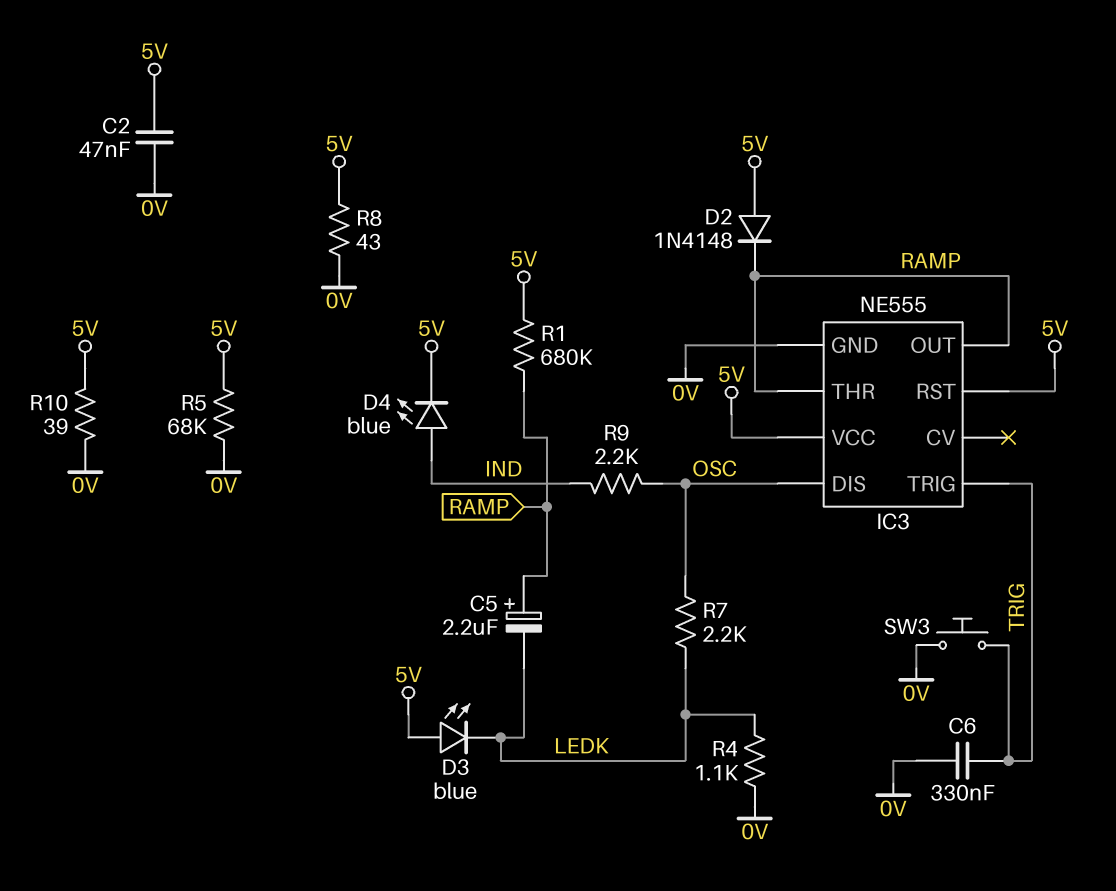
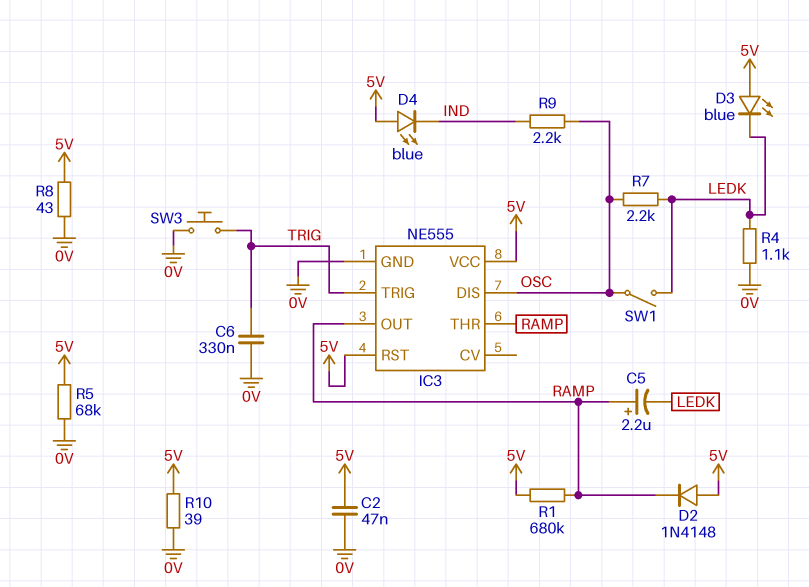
D4: LED blue (A IND, K 5V) -> LED blue (A 5V, K IND)
SW1: none -> switch (LEDK, OSC)

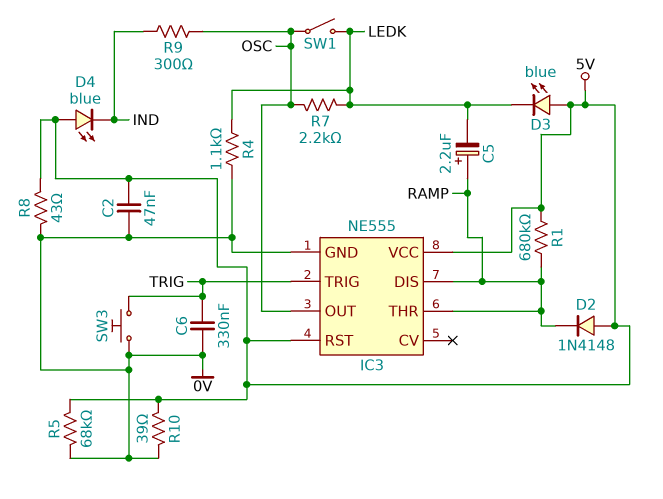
IC3 pin DIS: OSC -> RAMP
IC3 pin OUT: RAMP -> OSC
R9: 2.2k (IND, OSC) -> 300 (IND, OSC)

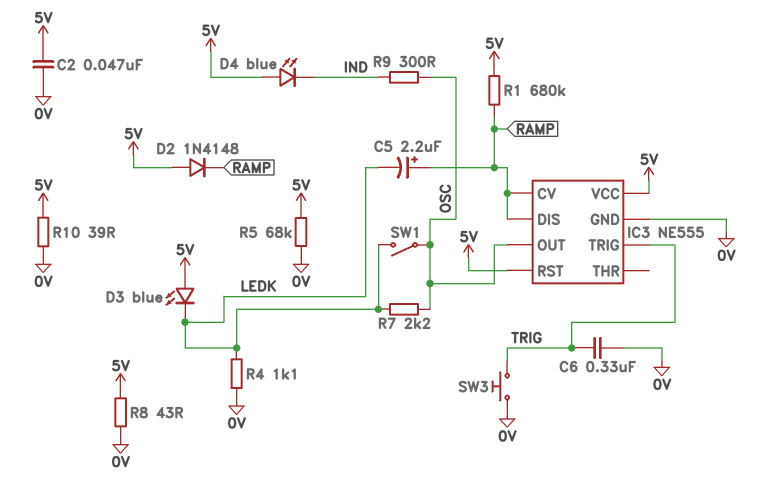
IC3 pin CV: none -> RAMP
IC3 pin THR: RAMP -> none

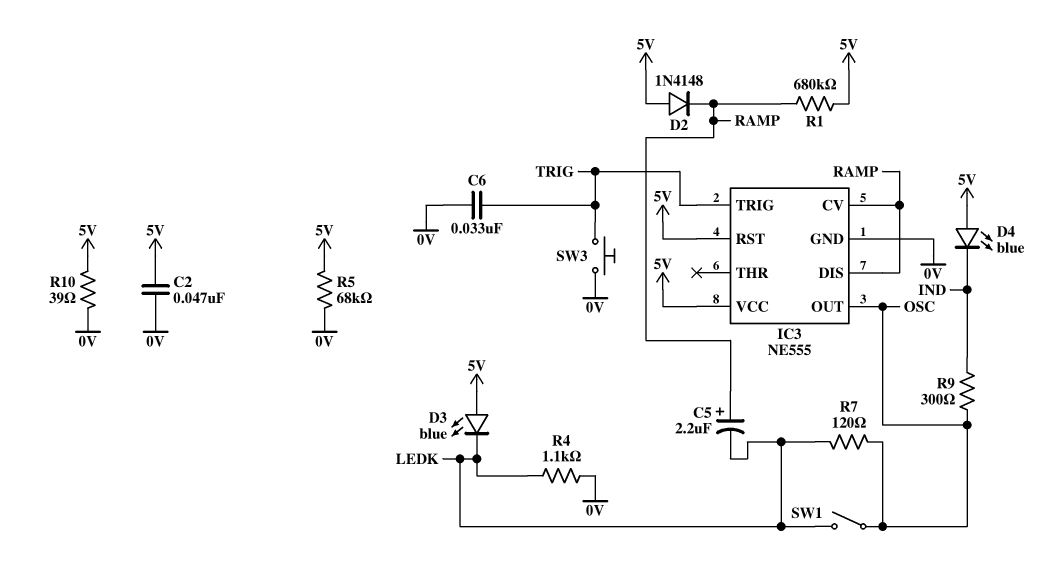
C6: 330nF (0V, TRIG) -> 33nF (0V, TRIG)
R7: 2.2k (LEDK, OSC) -> 120 (LEDK, OSC)
R8: 43 (0V, 5V) -> none

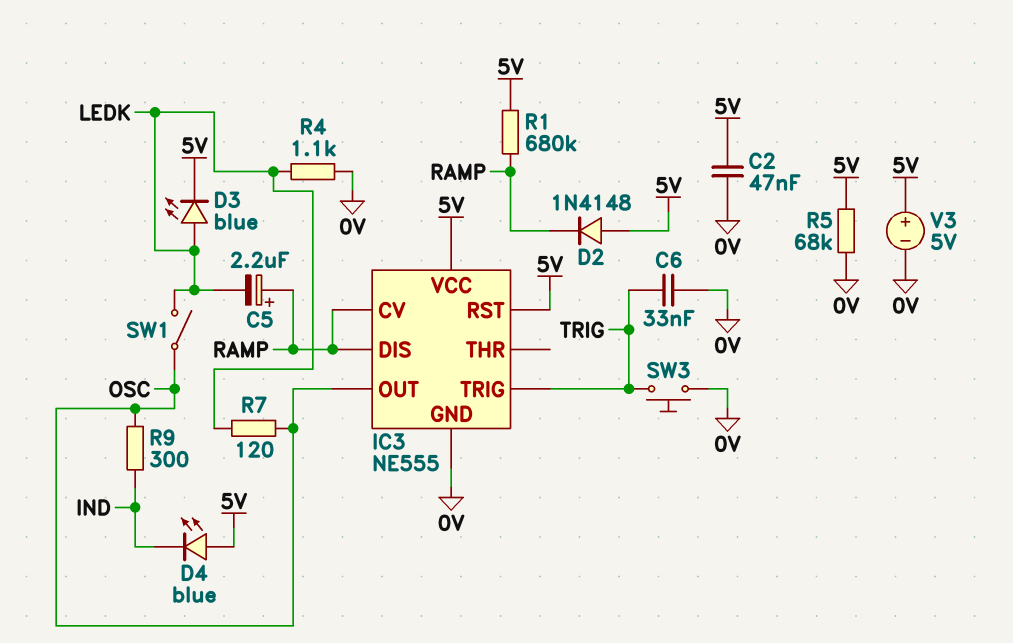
D3: LED blue (A 5V, K LEDK) -> LED blue (A LEDK, K 5V)
R10: 39 (0V, 5V) -> none
V3: none -> 5V (plus 5V, minus 0V)

